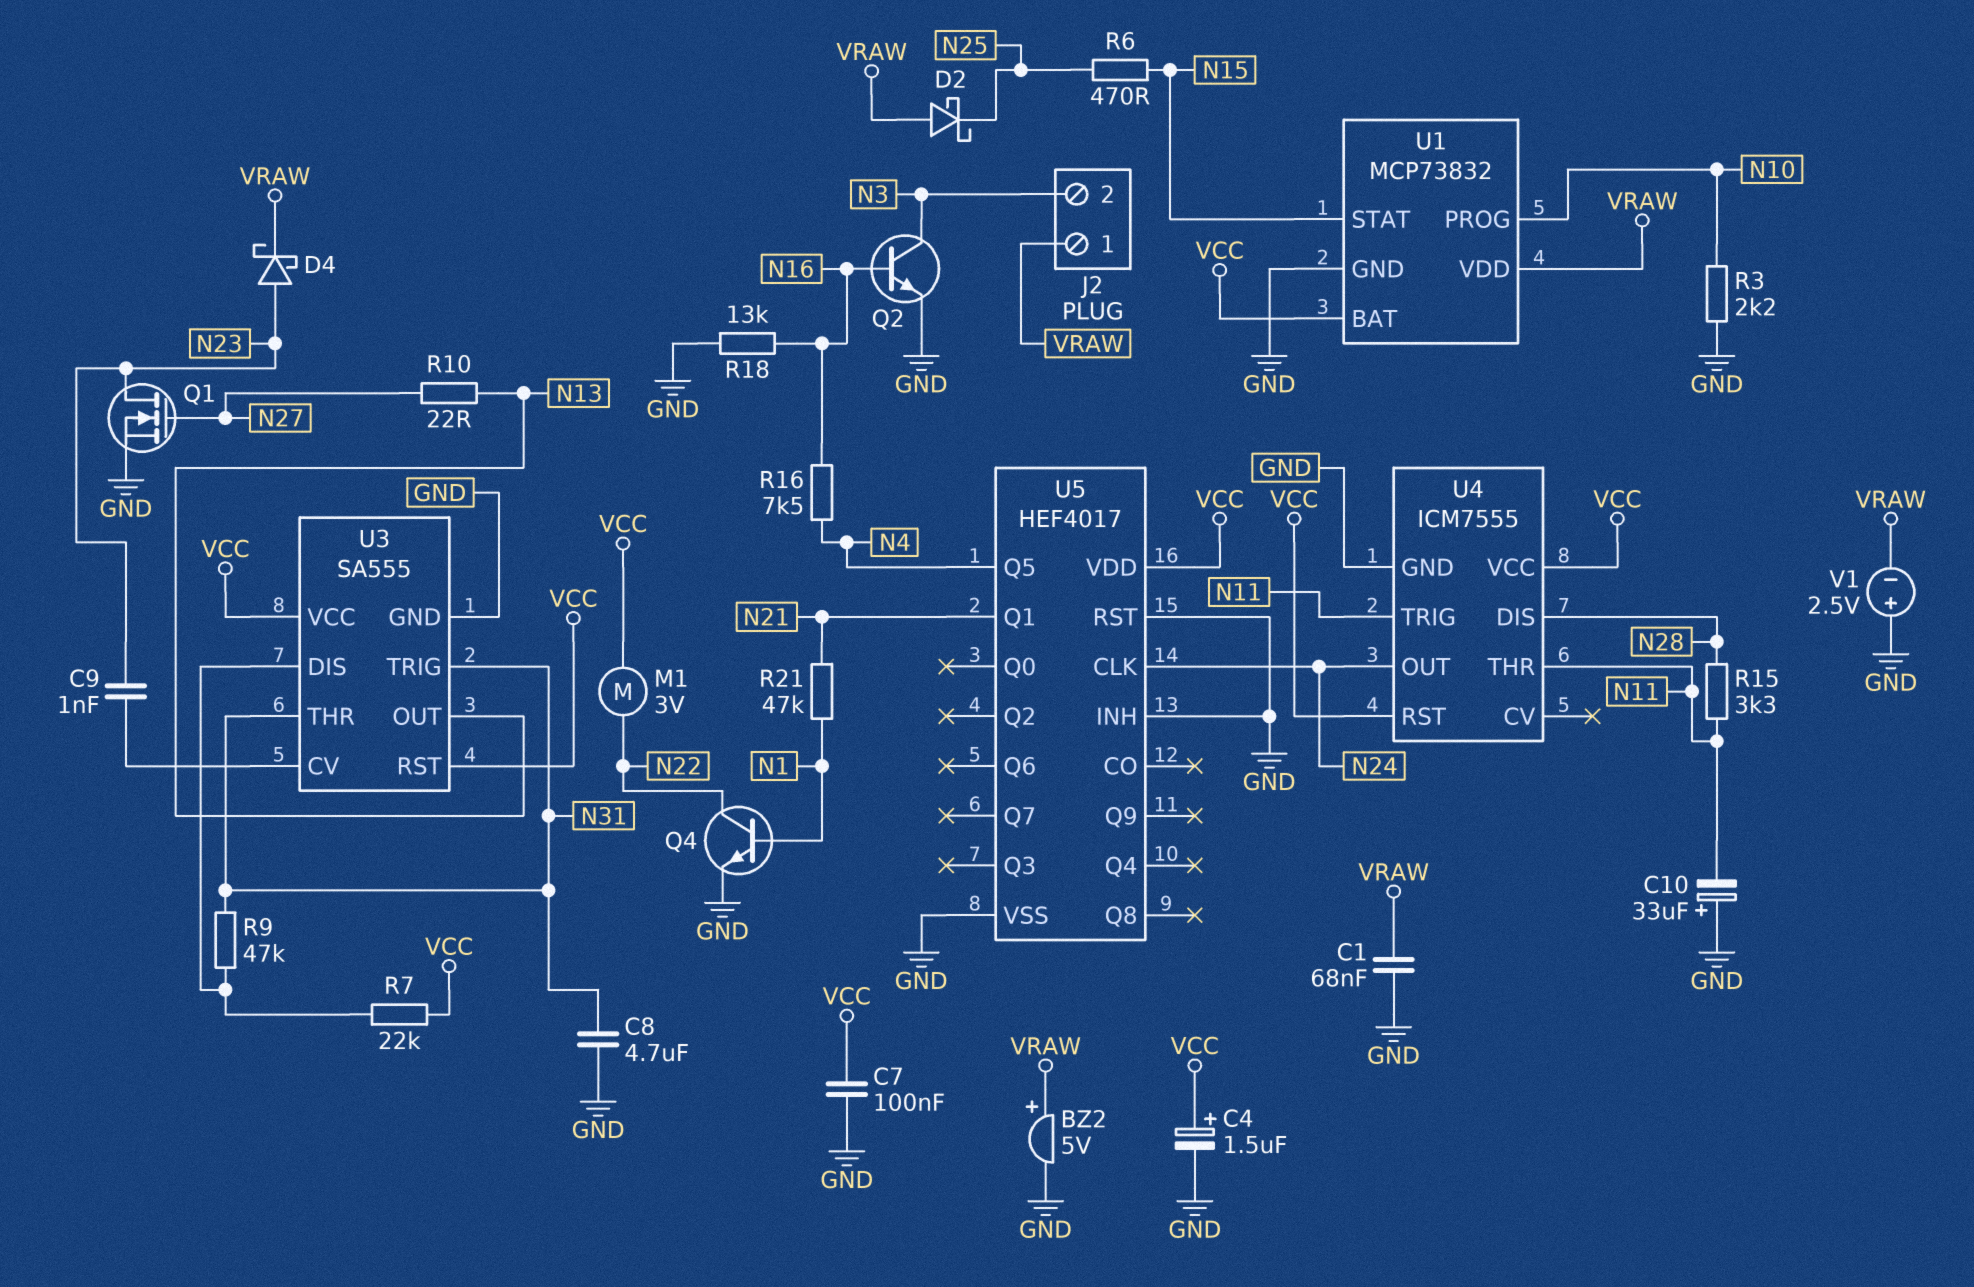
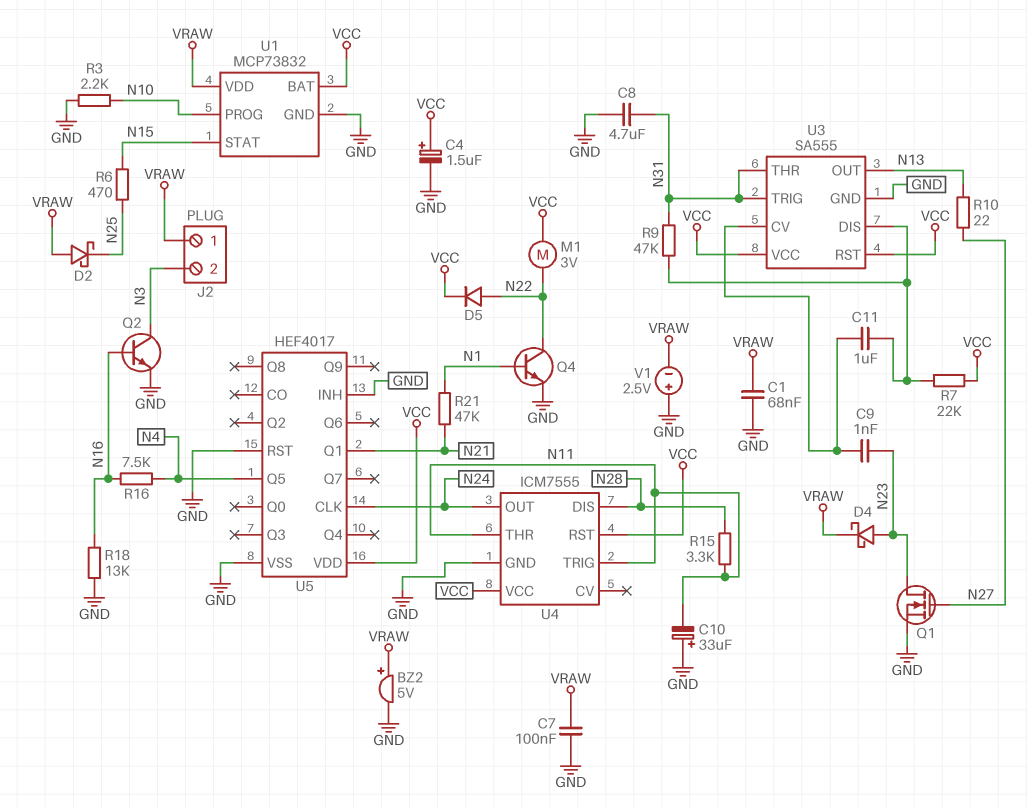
C7: 100nF (GND, VCC) -> 100nF (GND, VRAW)
C11: none -> 1uF (U3/CV, U3/DIS)
D5: none -> diode (A N22, K VCC)

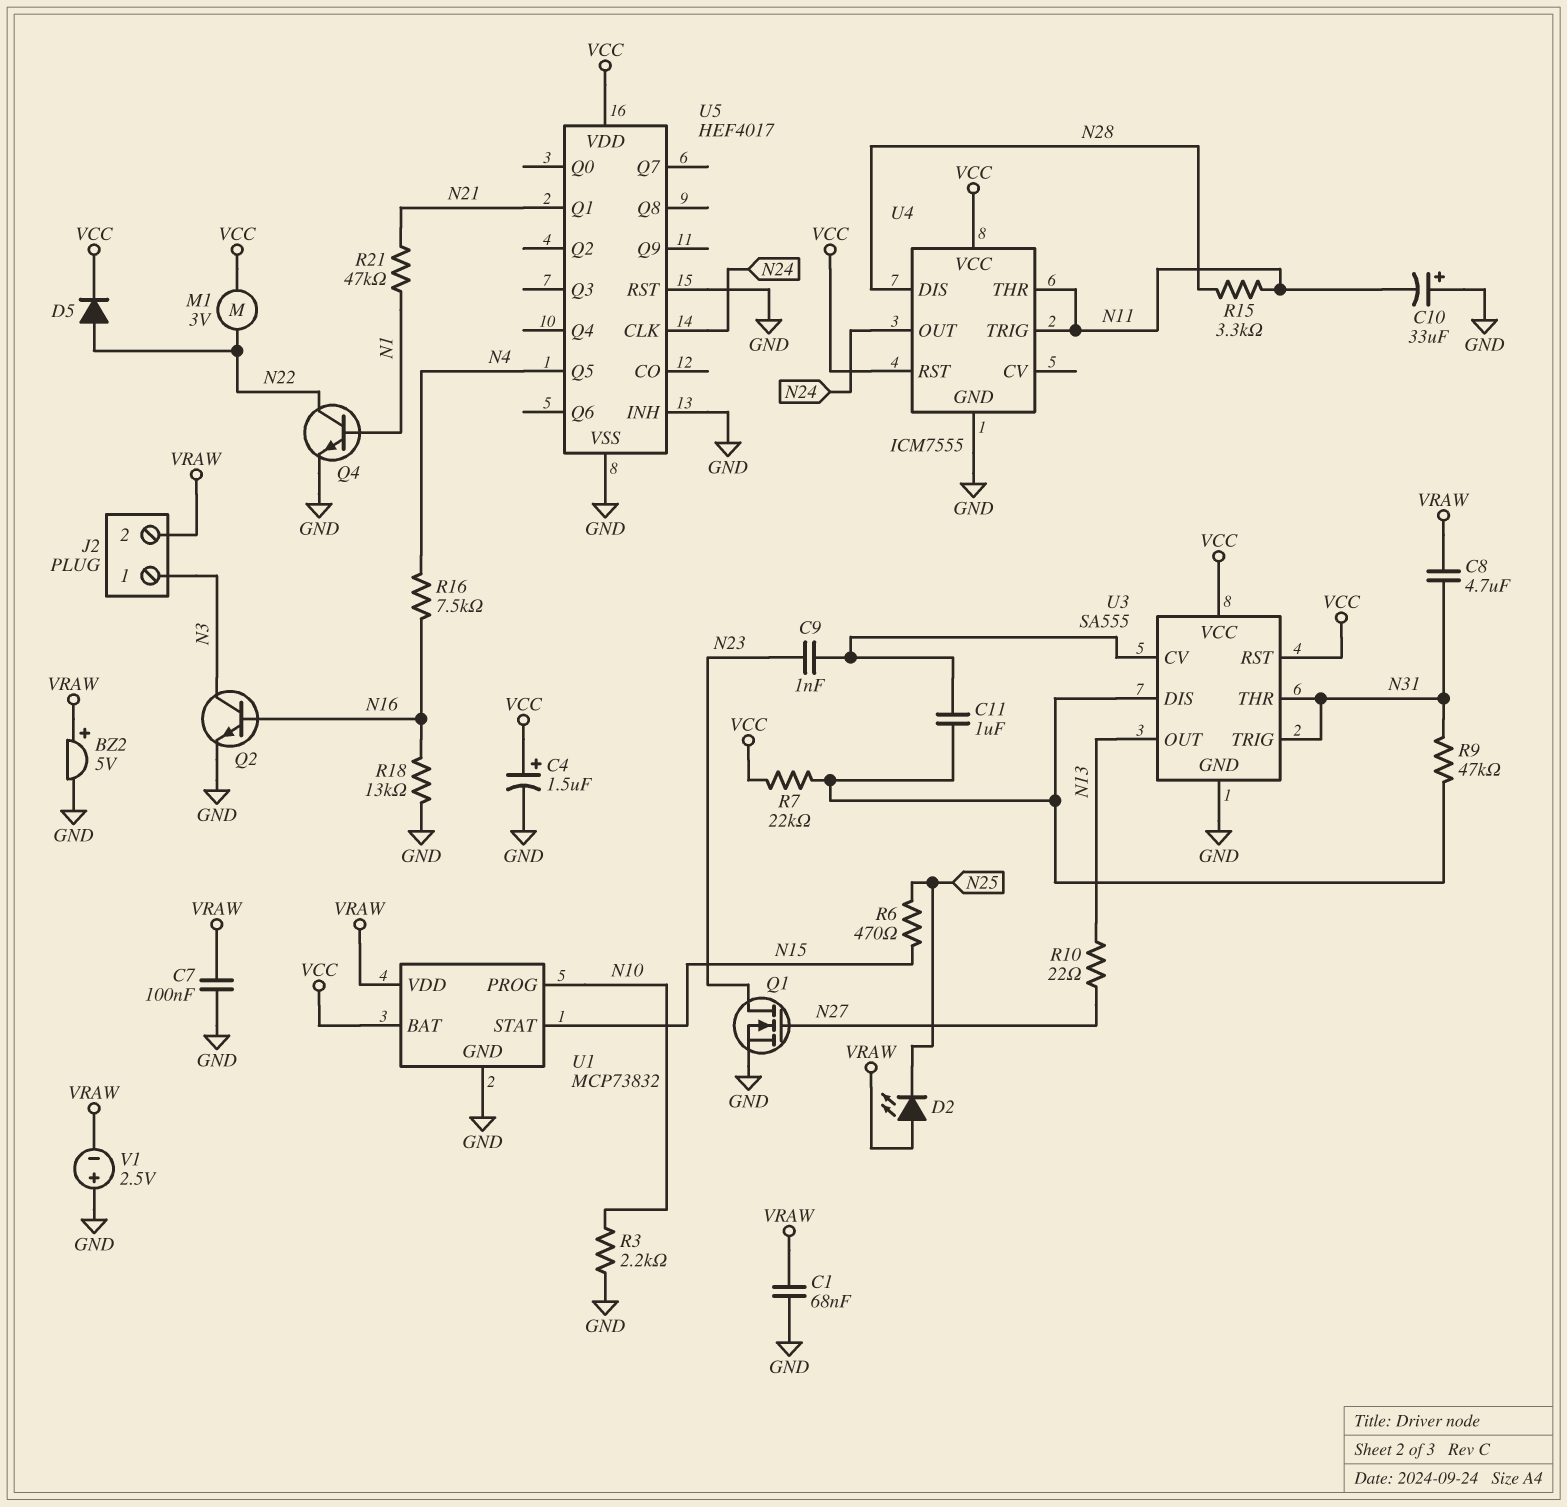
C8: 4.7uF (GND, N31) -> 4.7uF (N31, VRAW)
D2: schottky (A VRAW, K N25) -> LED (A VRAW, K N25)
D4: schottky (A N23, K VRAW) -> none
J2 pin 1: VRAW -> N3
J2 pin 2: N3 -> VRAW

